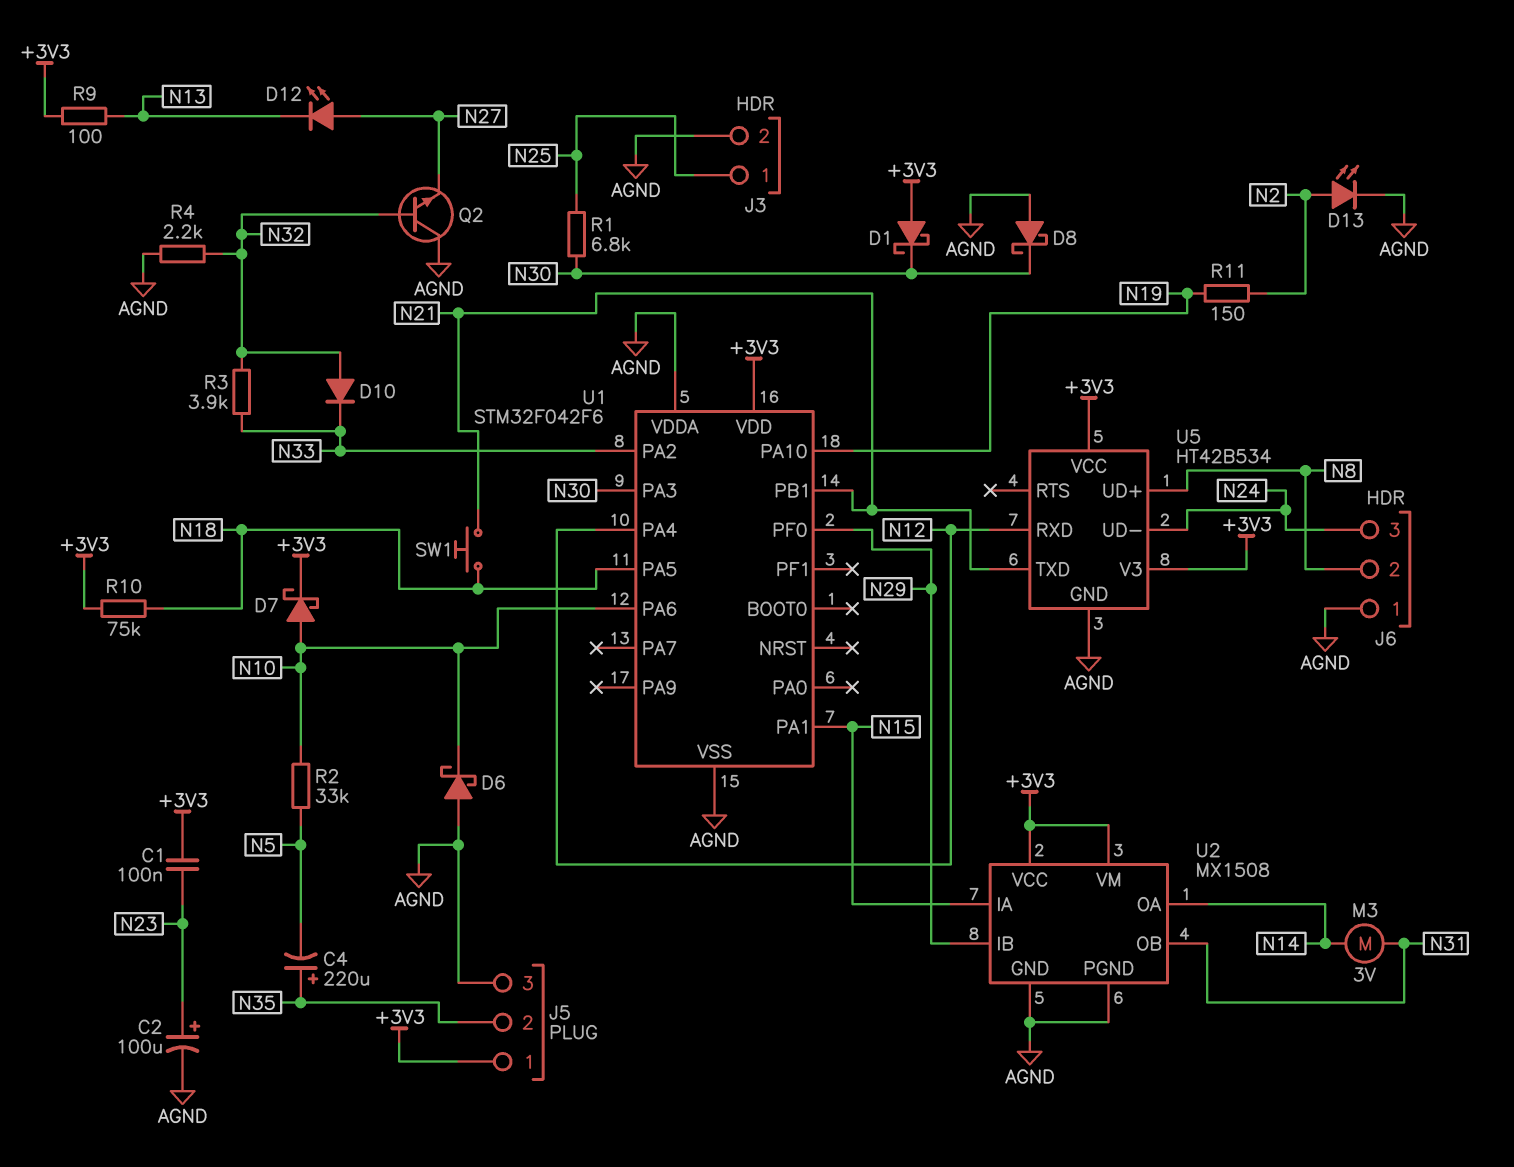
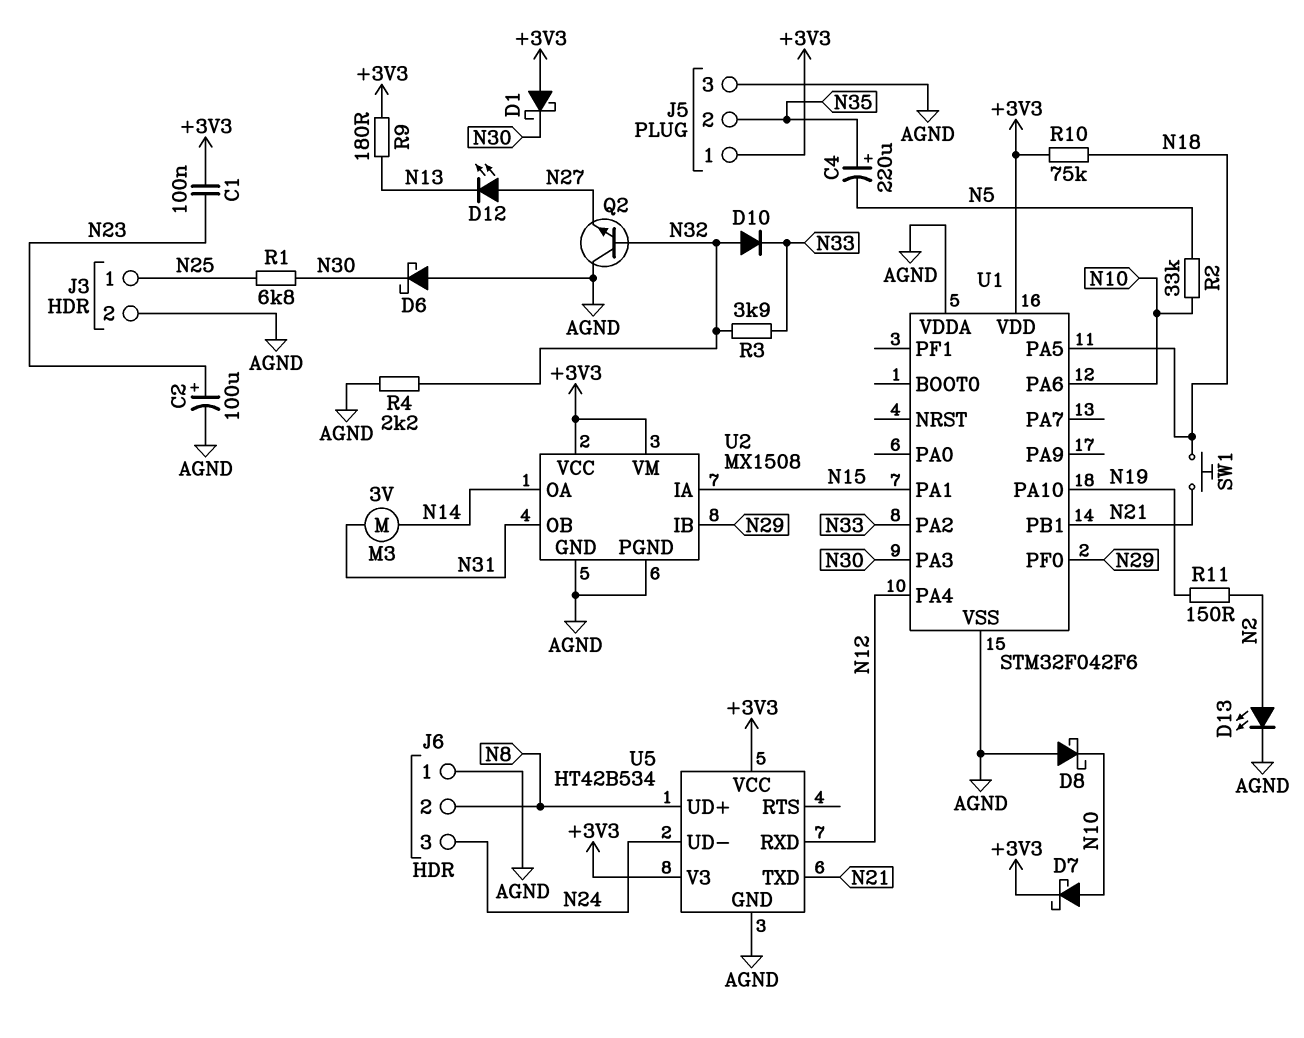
D6: schottky (A AGND, K N10) -> schottky (A AGND, K N30)
D8: schottky (A AGND, K N30) -> schottky (A AGND, K N10)
R9: 100 (+3V3, N13) -> 180 (+3V3, N13)

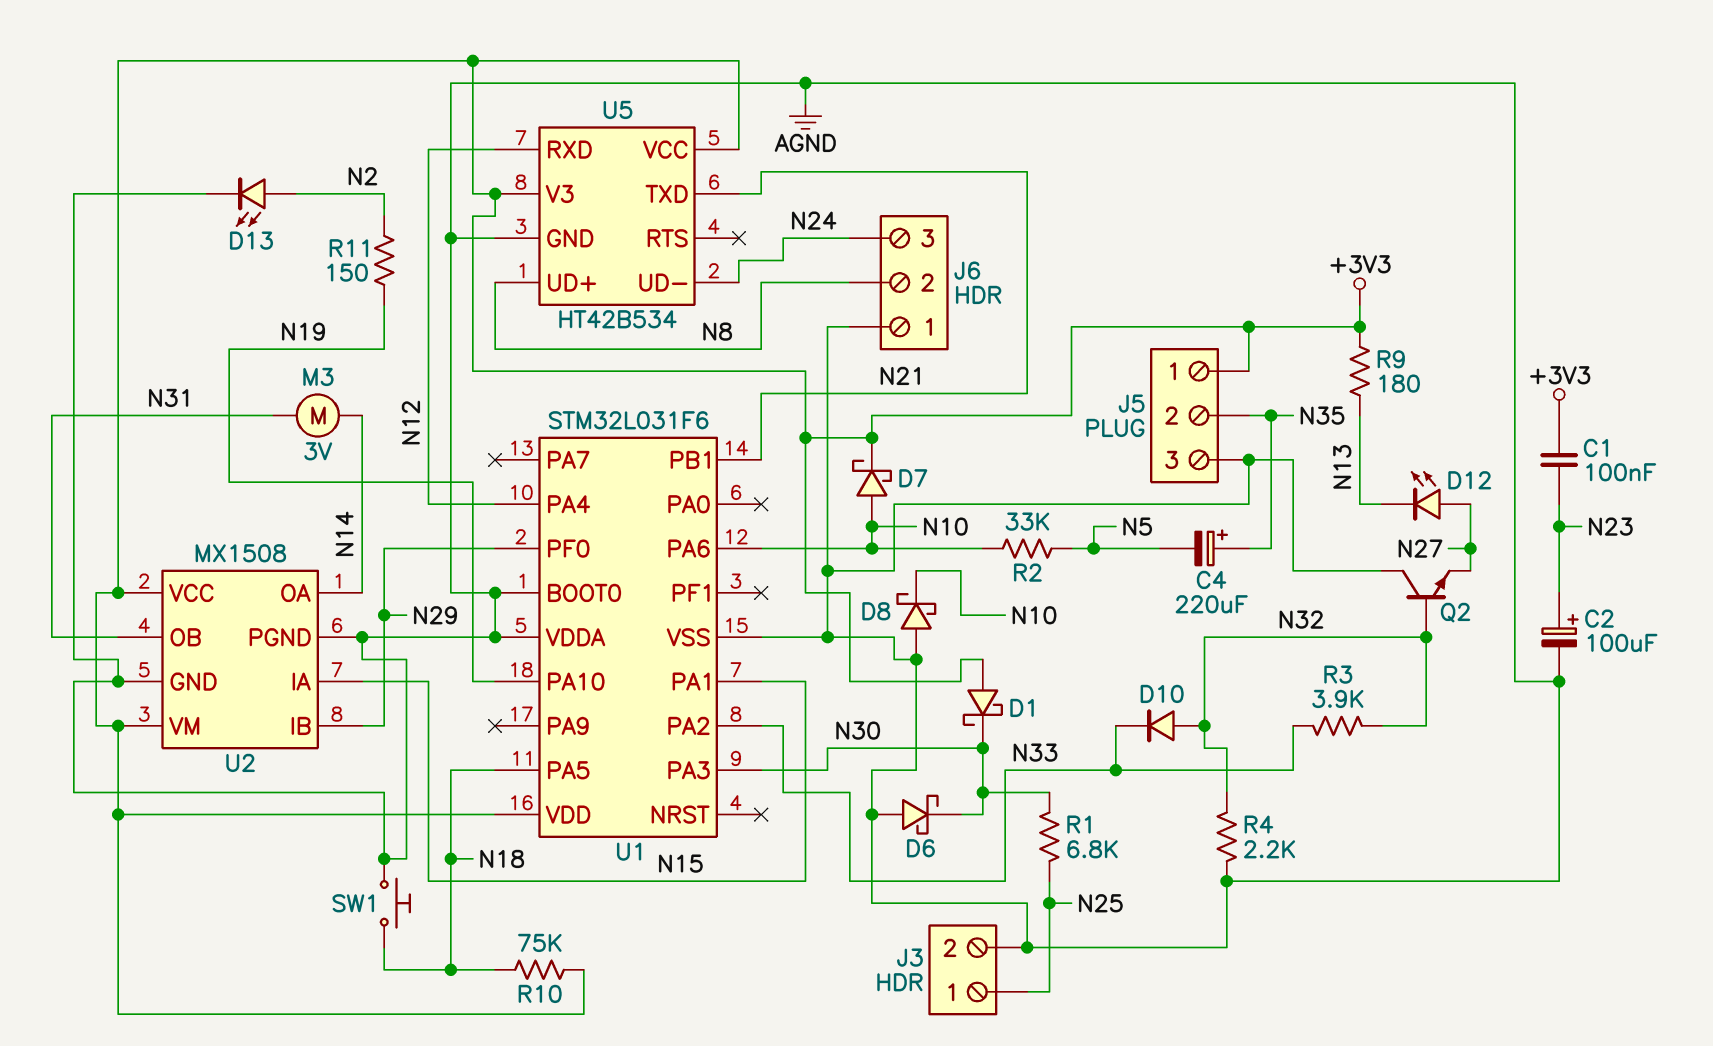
SW1: button (N18, N21) -> button (AGND, N18)
U1: STM32F042F6 -> STM32L031F6
U1 pin BOOT0: none -> AGND

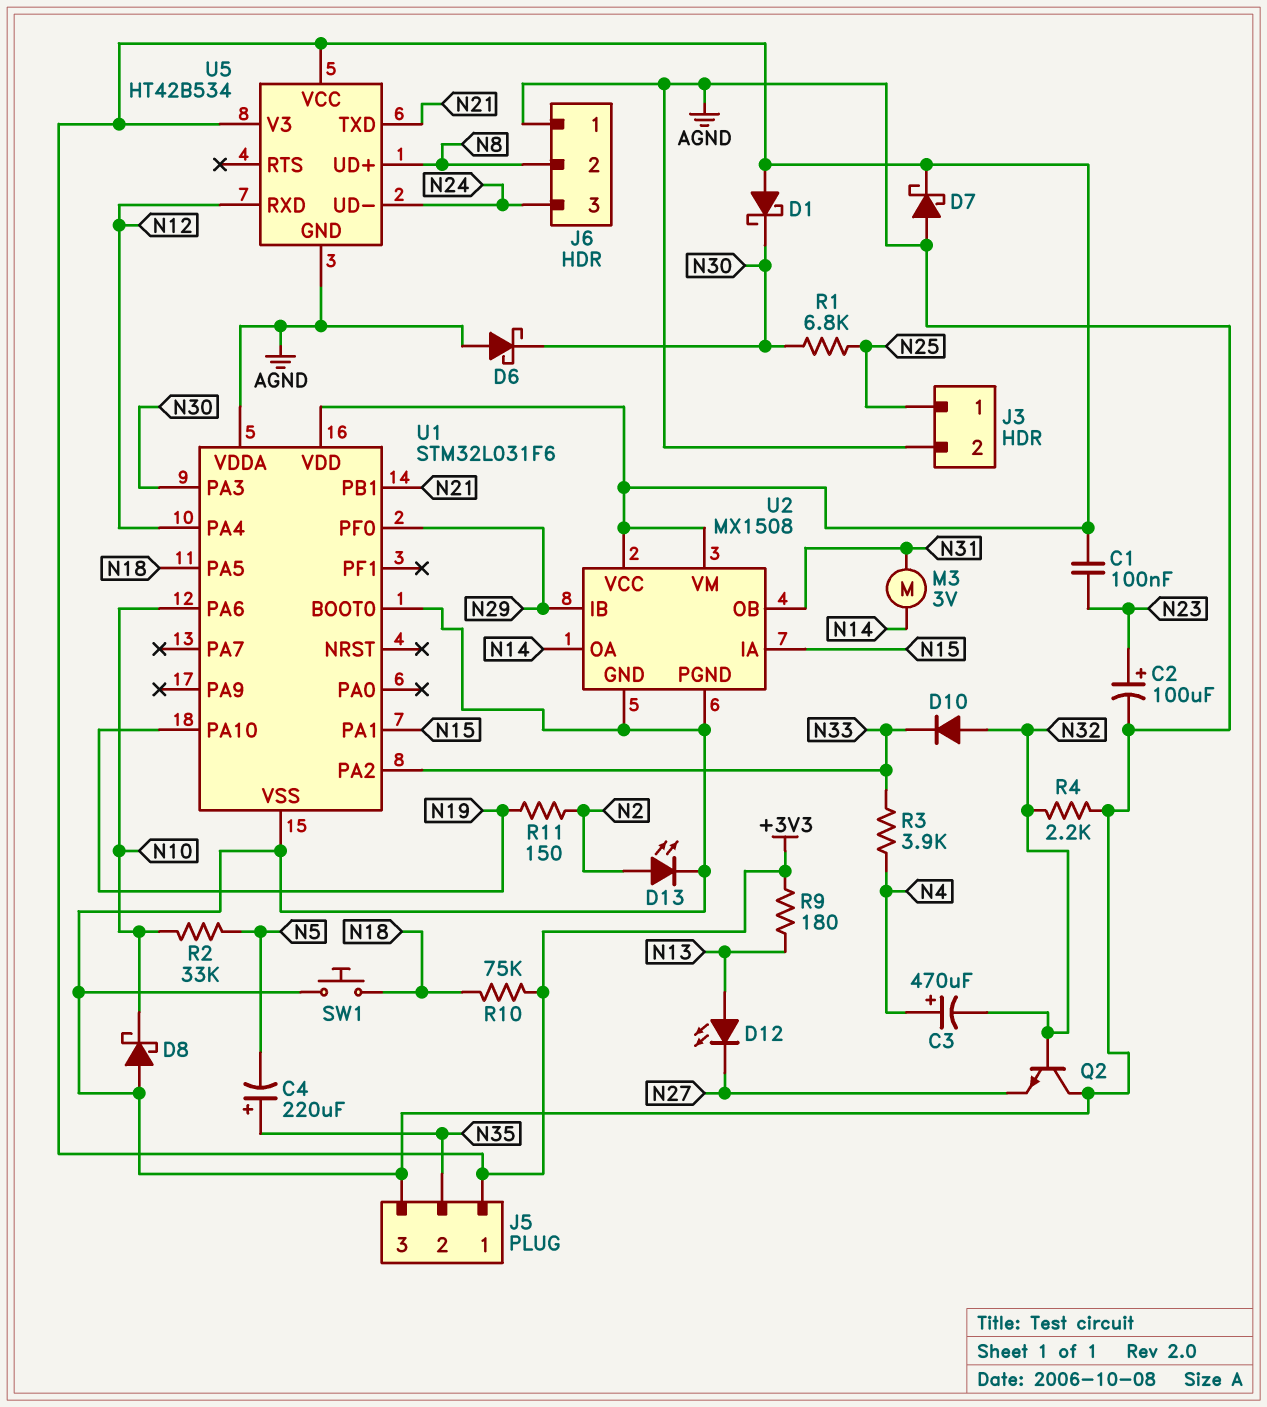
C3: none -> 470uF (plus N4, minus N32)
D7: schottky (A N10, K +3V3) -> schottky (A AGND, K +3V3)
D12: LED (A N27, K N13) -> LED (A N13, K N27)
R3: 3.9k (N32, N33) -> 3.9k (N4, N33)

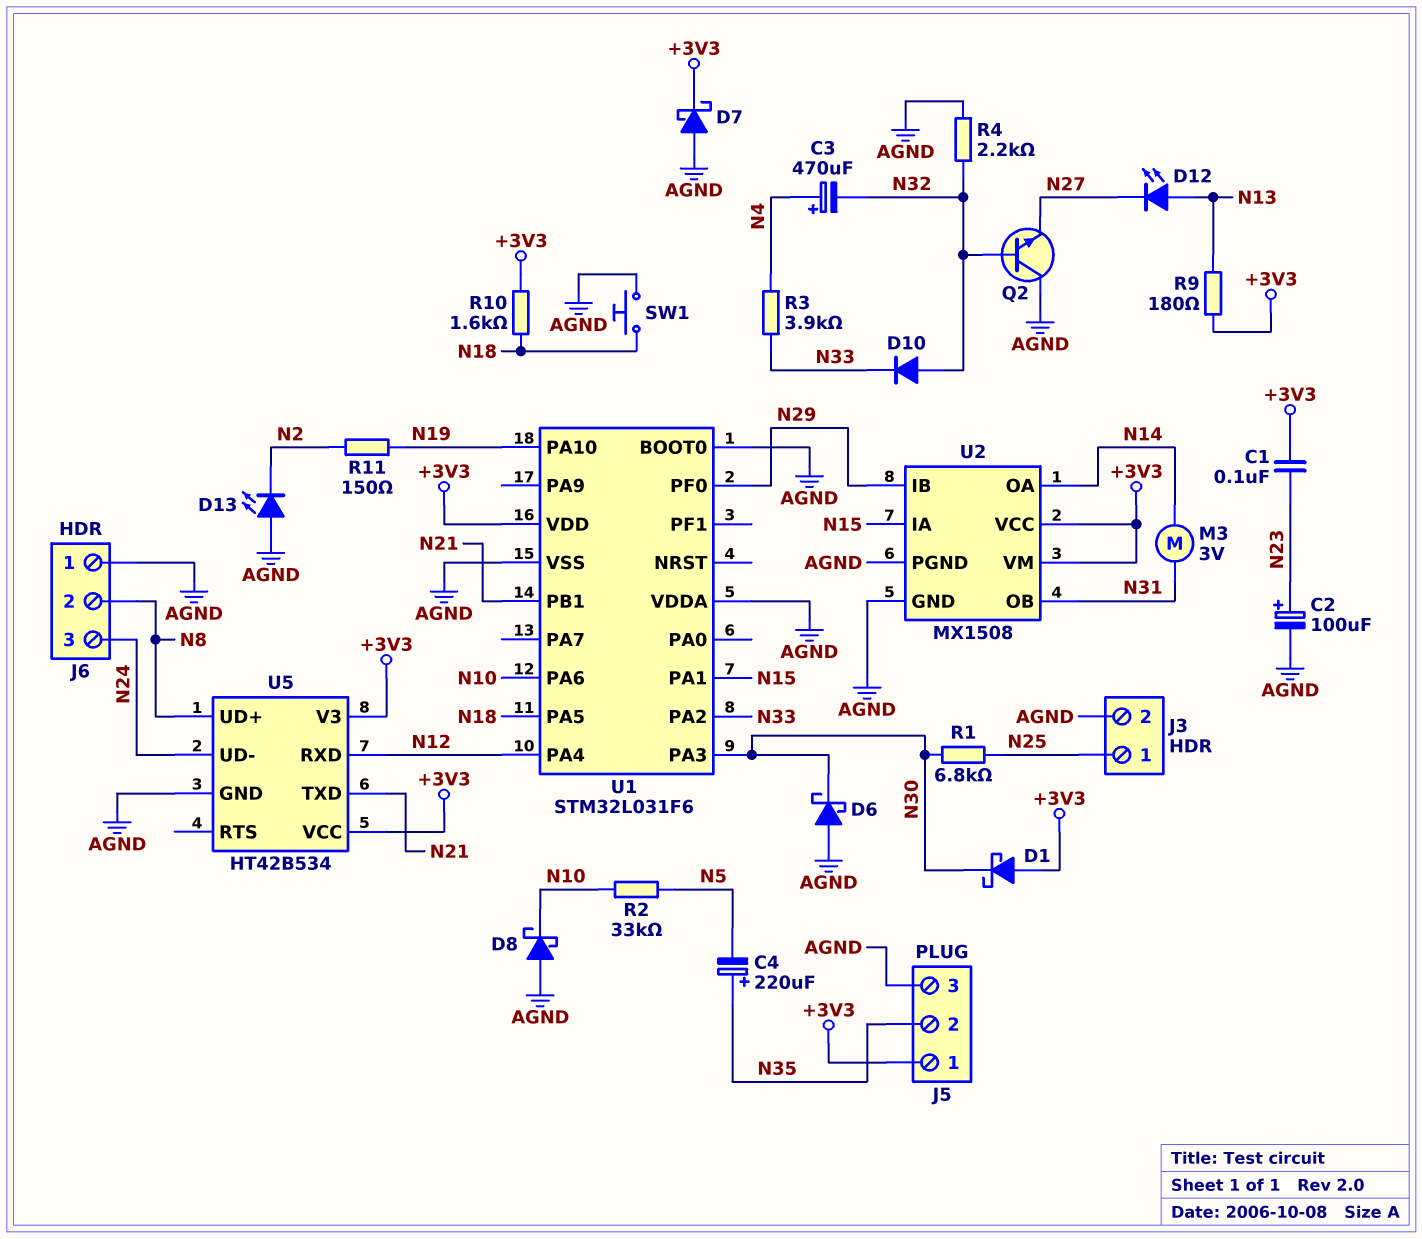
D13: LED (A N2, K AGND) -> LED (A AGND, K N2)
R10: 75k (+3V3, N18) -> 1.6k (+3V3, N18)

